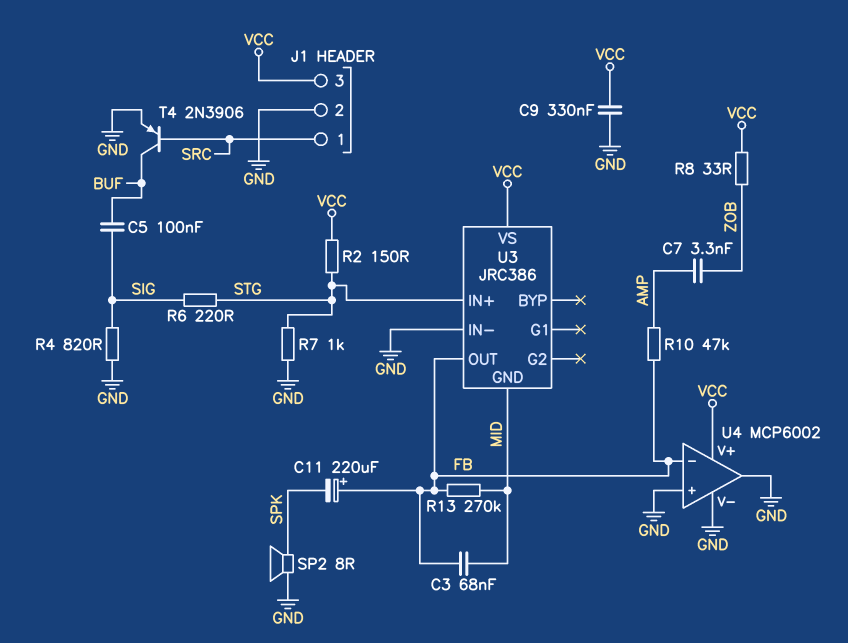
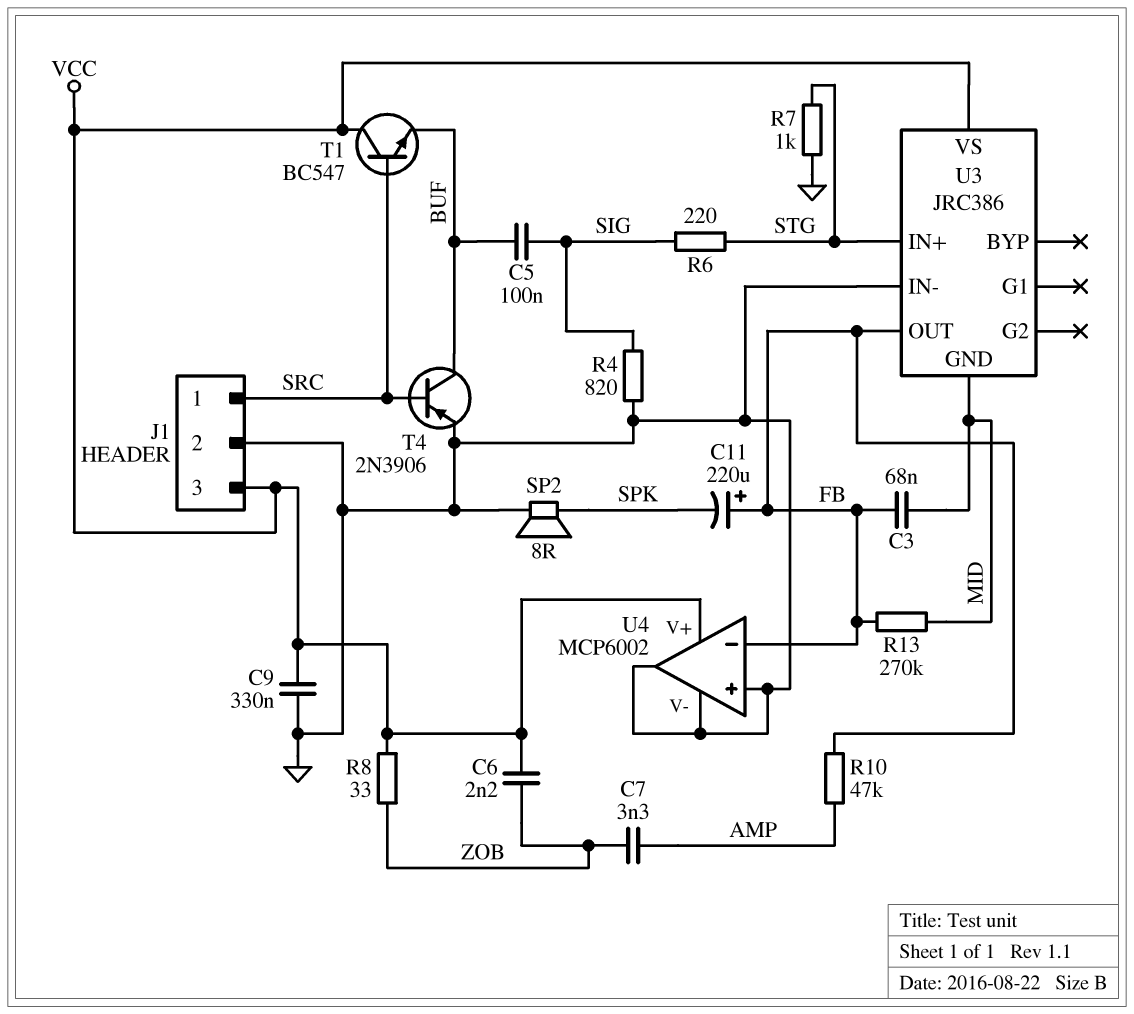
C6: none -> 2.2nF (VCC, ZOB)
R2: 150 (STG, VCC) -> none
T1: none -> NPN BC547 (B SRC, C VCC, E BUF)

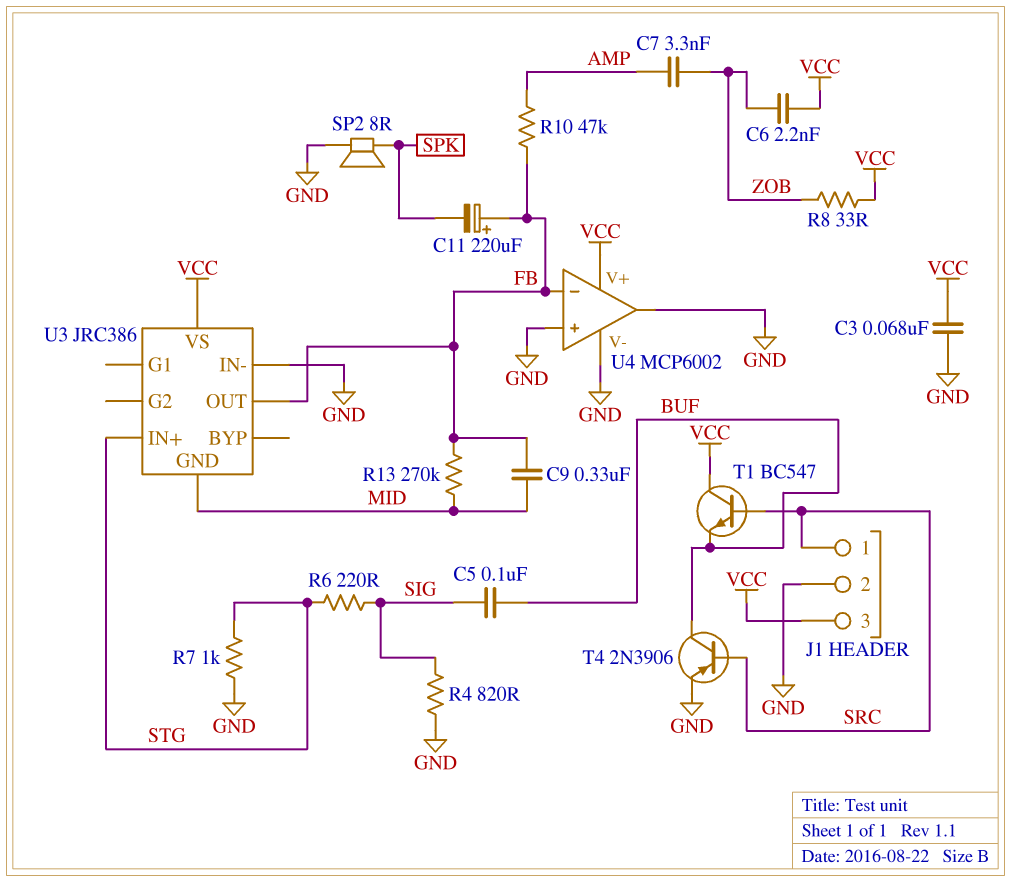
C3: 68nF (FB, MID) -> 68nF (GND, VCC)
C9: 330nF (GND, VCC) -> 330nF (FB, MID)

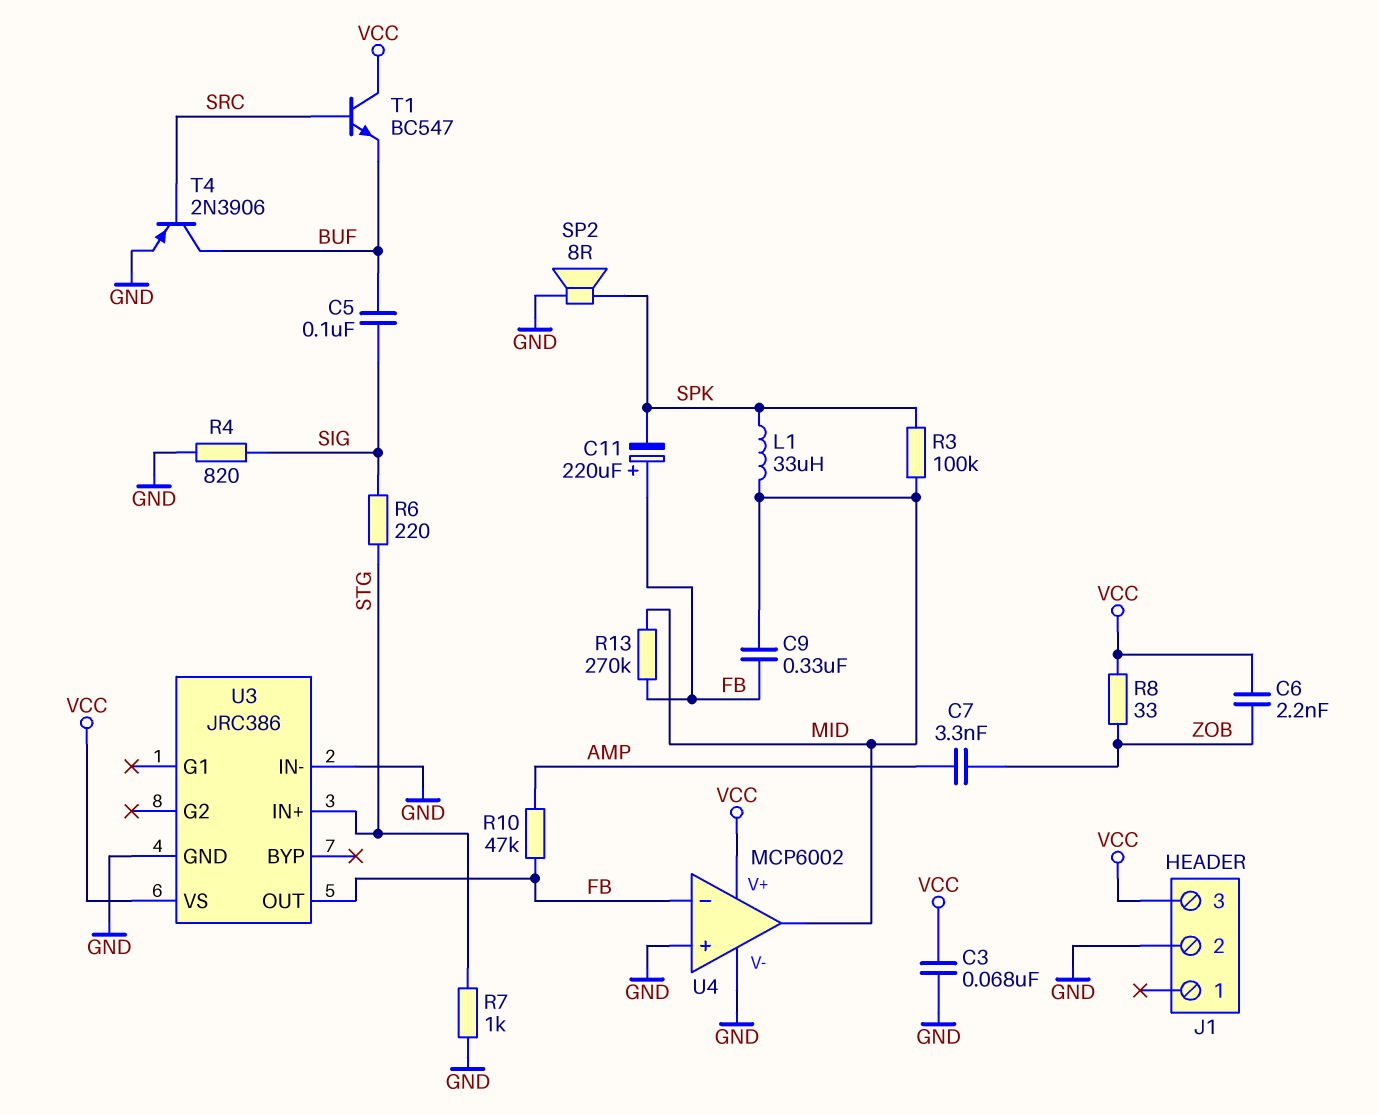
J1 pin 1: SRC -> none
L1: none -> 33uH (MID, SPK)
R3: none -> 100k (MID, SPK)
U3 pin GND: MID -> GND
U4 pin out: GND -> MID

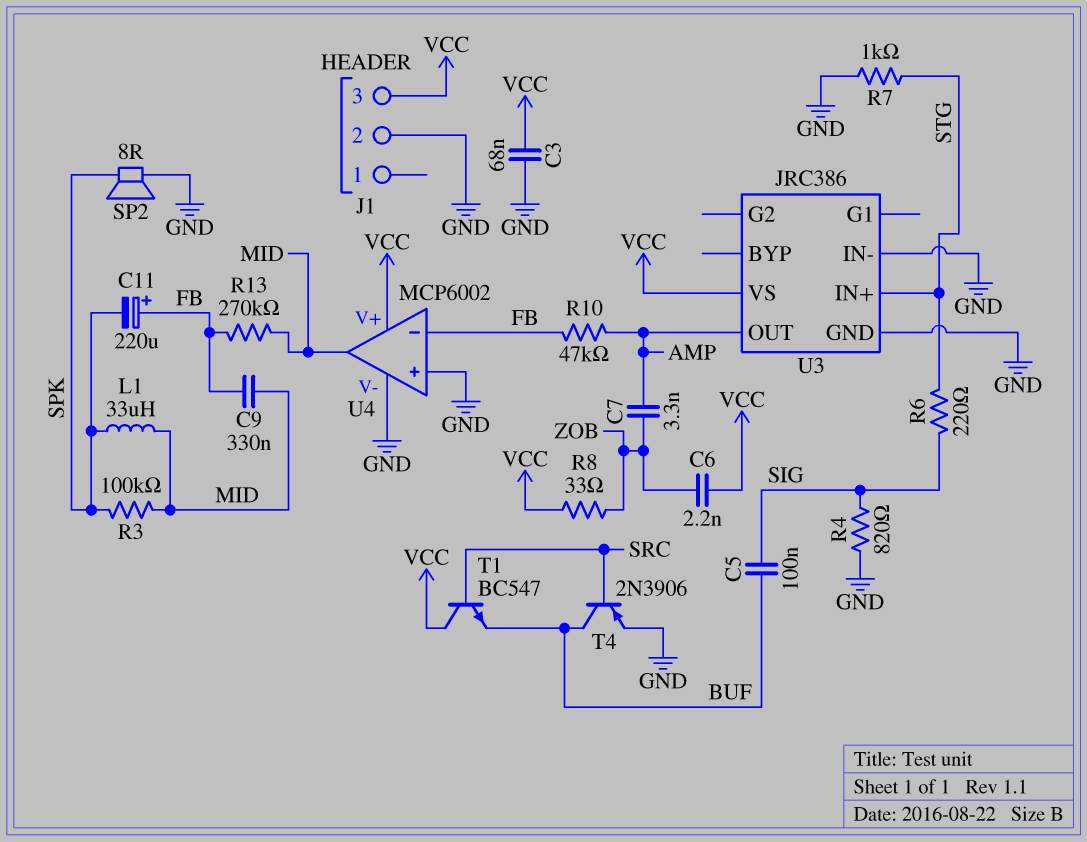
U3 pin OUT: FB -> AMP

